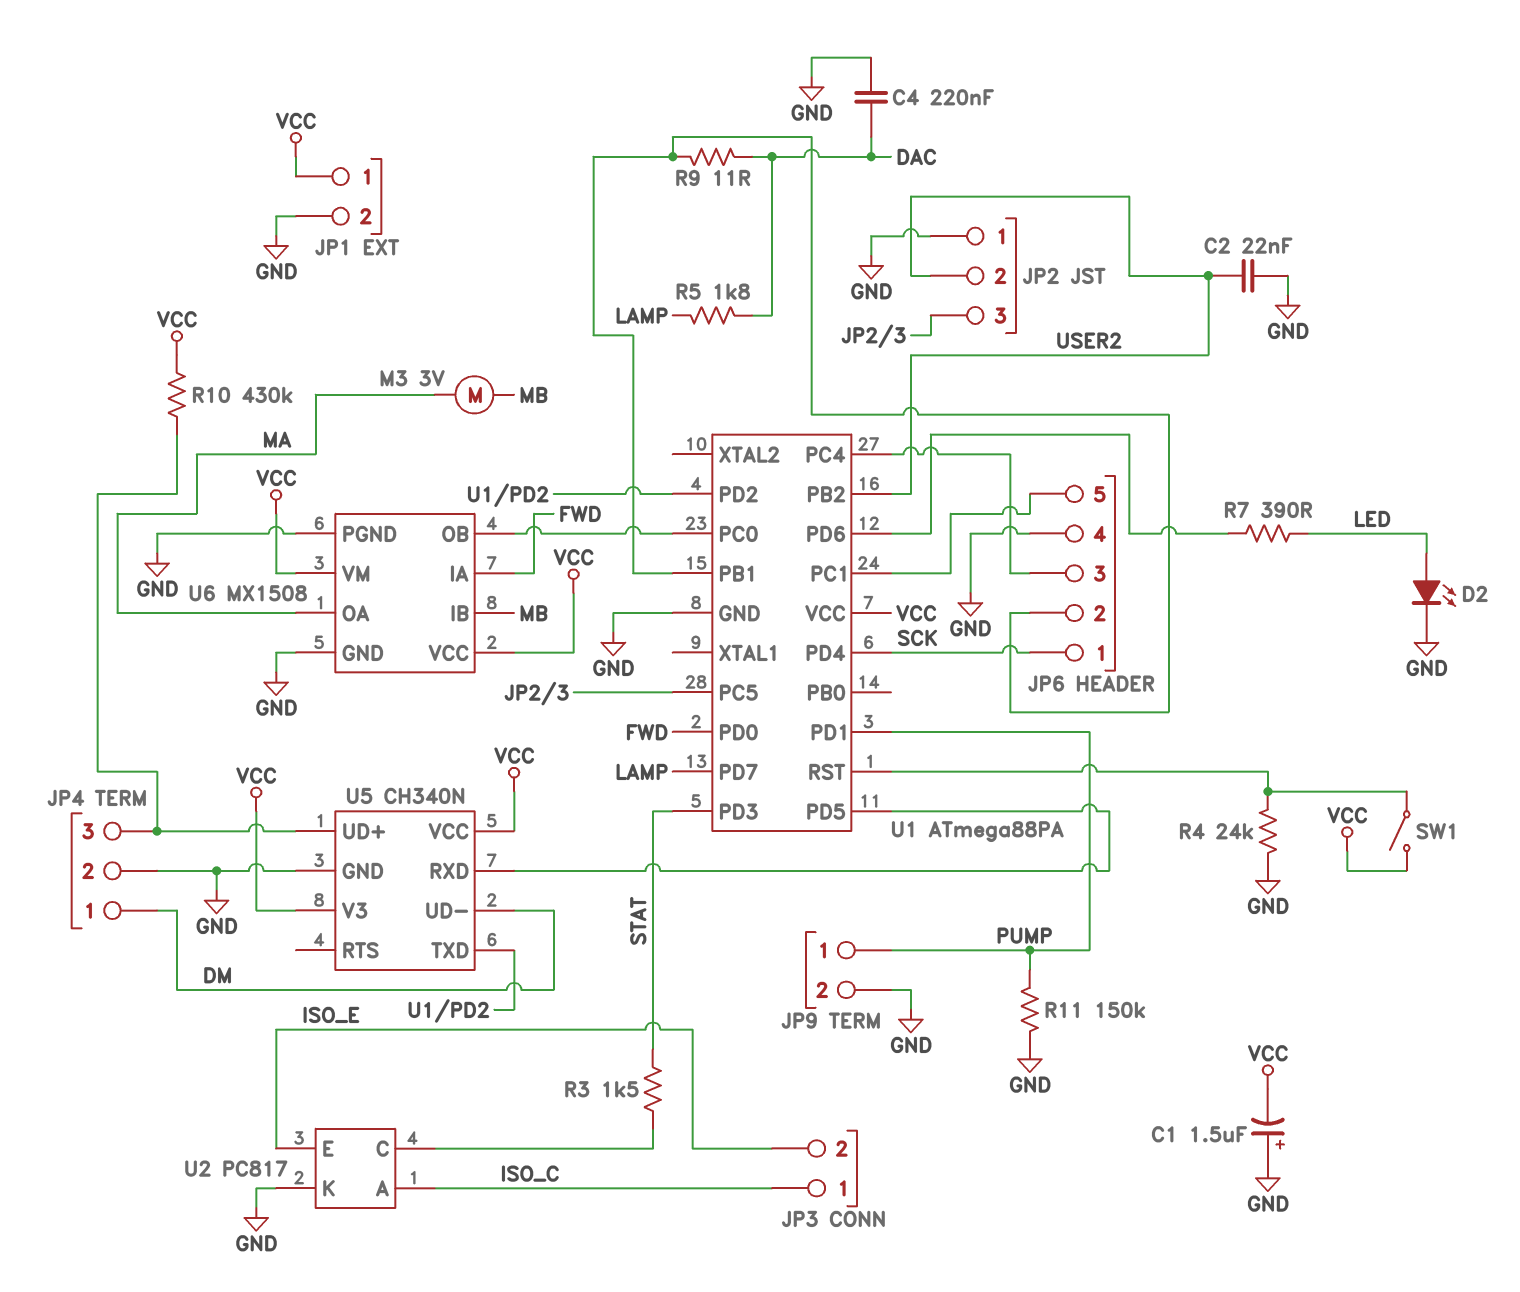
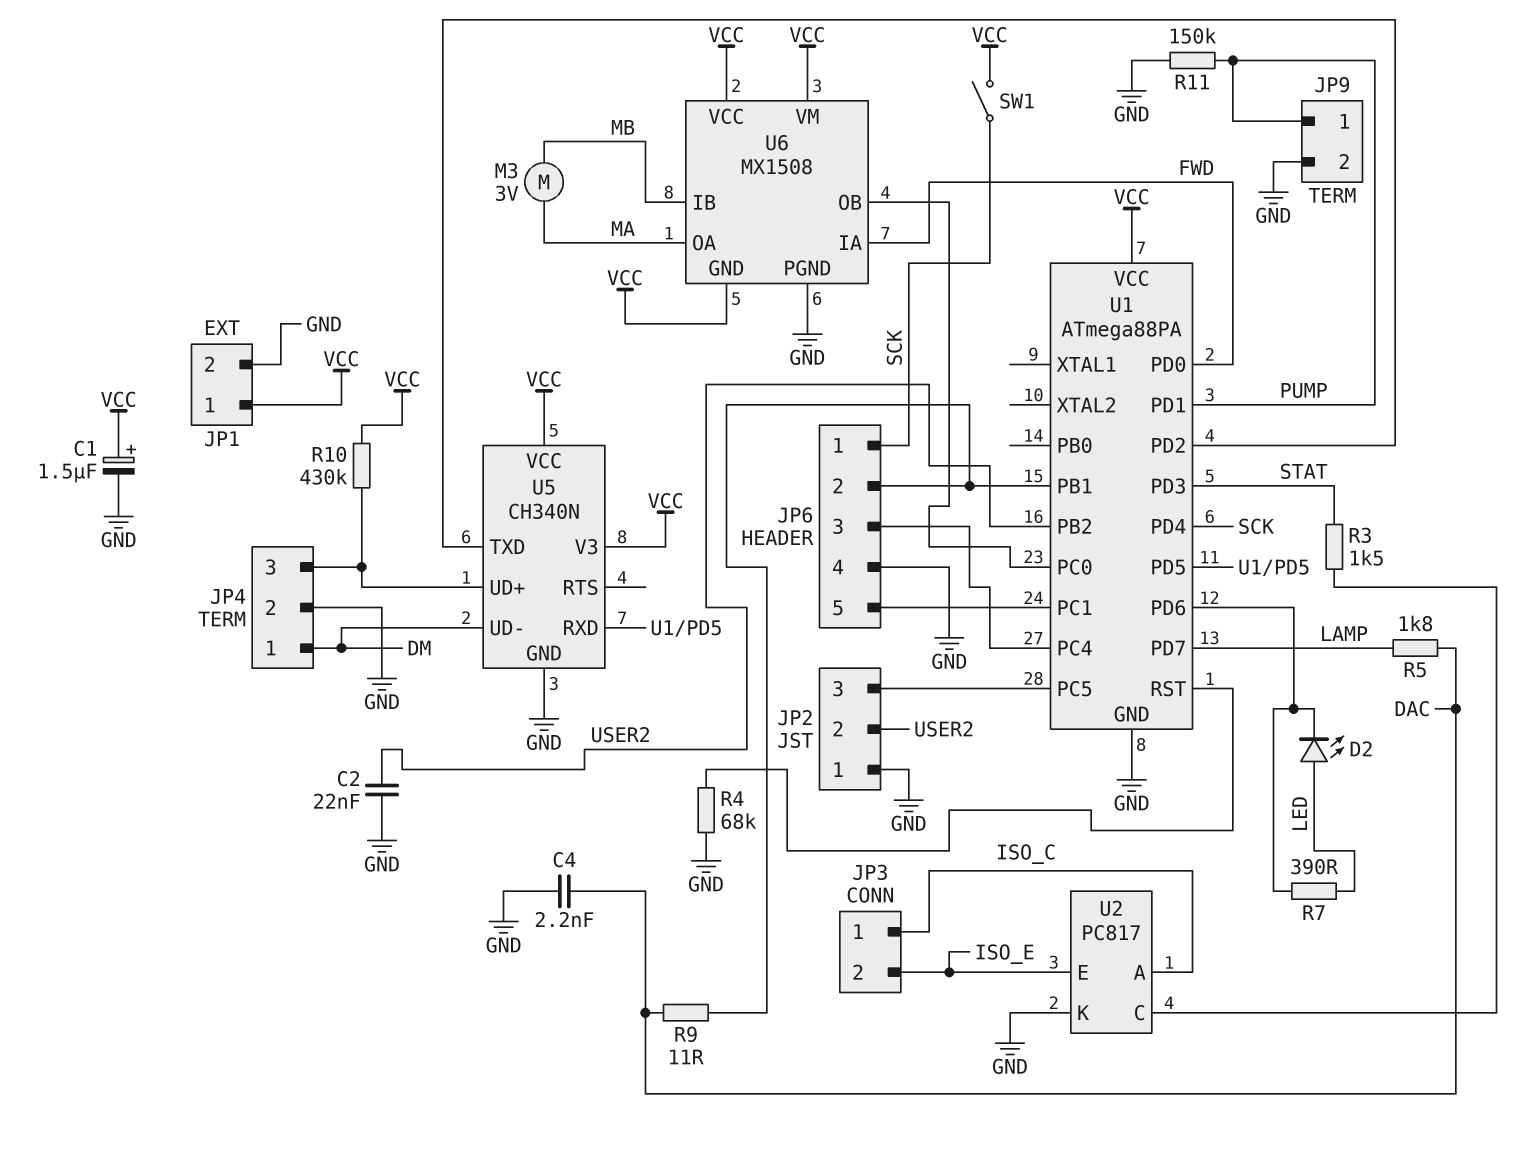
C1: 1.5uF (plus GND, minus VCC) -> 1.5uF (plus VCC, minus GND)
C4: 220nF (DAC, GND) -> 2.2nF (DAC, GND)
D2: LED (A LED, K GND) -> LED (A LED, K U1/PD6)
R4: 24k (GND, U1/RST) -> 68k (GND, U1/RST)
SW1: switch (U1/RST, VCC) -> switch (SCK, VCC)
U6 pin GND: GND -> VCC

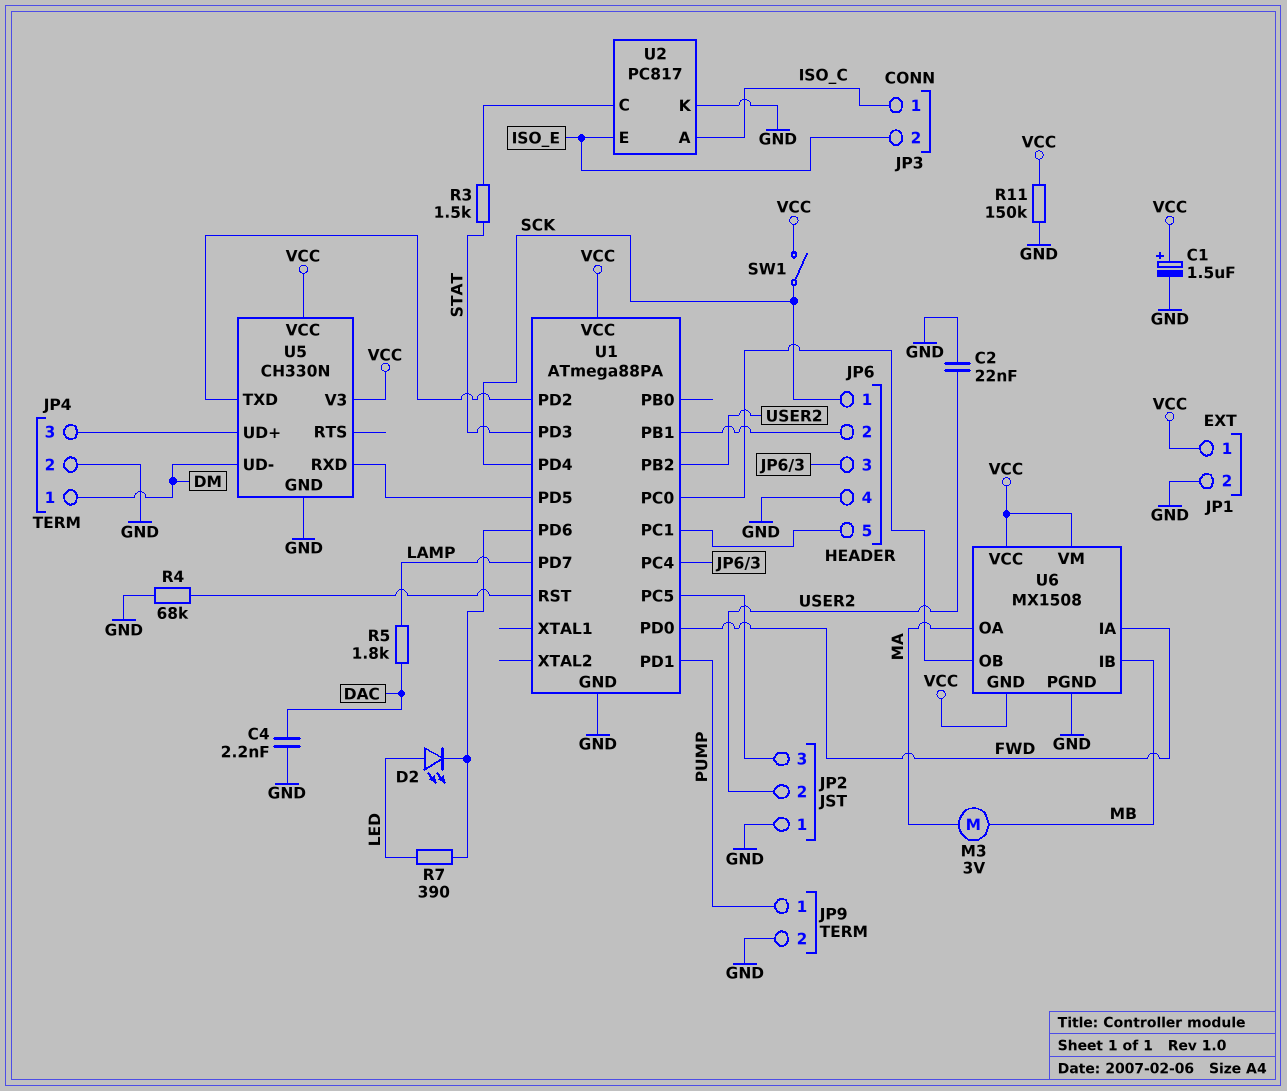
R9: 11 (DAC, JP6/2) -> none
R10: 430k (JP4/3, VCC) -> none
R11: 150k (GND, PUMP) -> 150k (GND, VCC)
U5: CH340N -> CH330N

